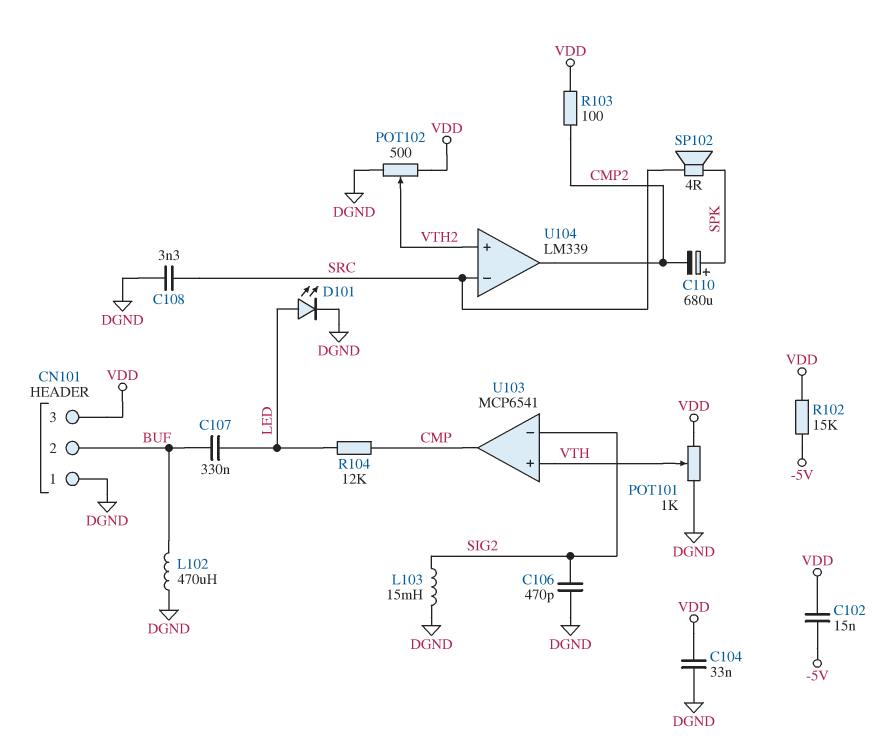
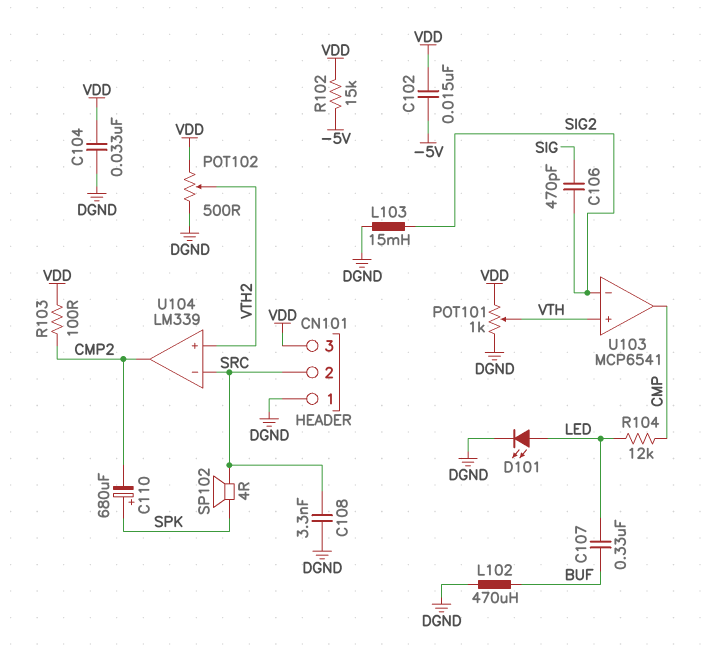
C106: 470pF (DGND, SIG2) -> 470pF (SIG, SIG2)
CN101 pin 2: BUF -> SRC

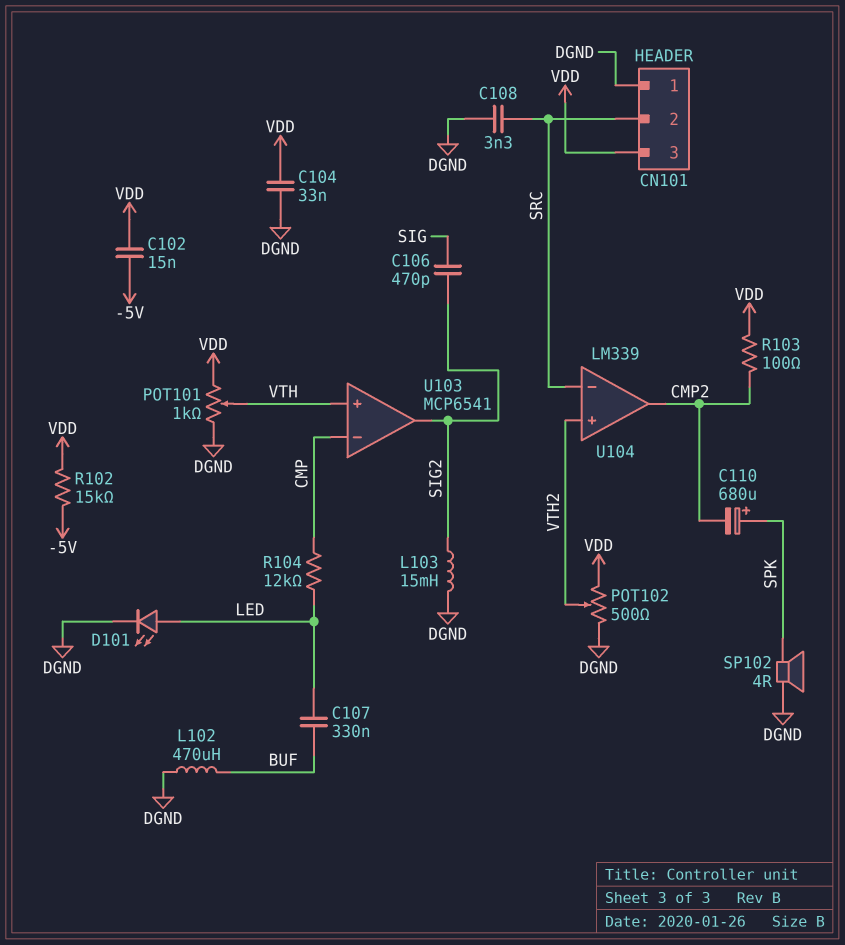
SP102: speaker 4R (SPK, SRC) -> speaker 4R (DGND, SPK)
U103 pin in-: SIG2 -> CMP
U103 pin out: CMP -> SIG2

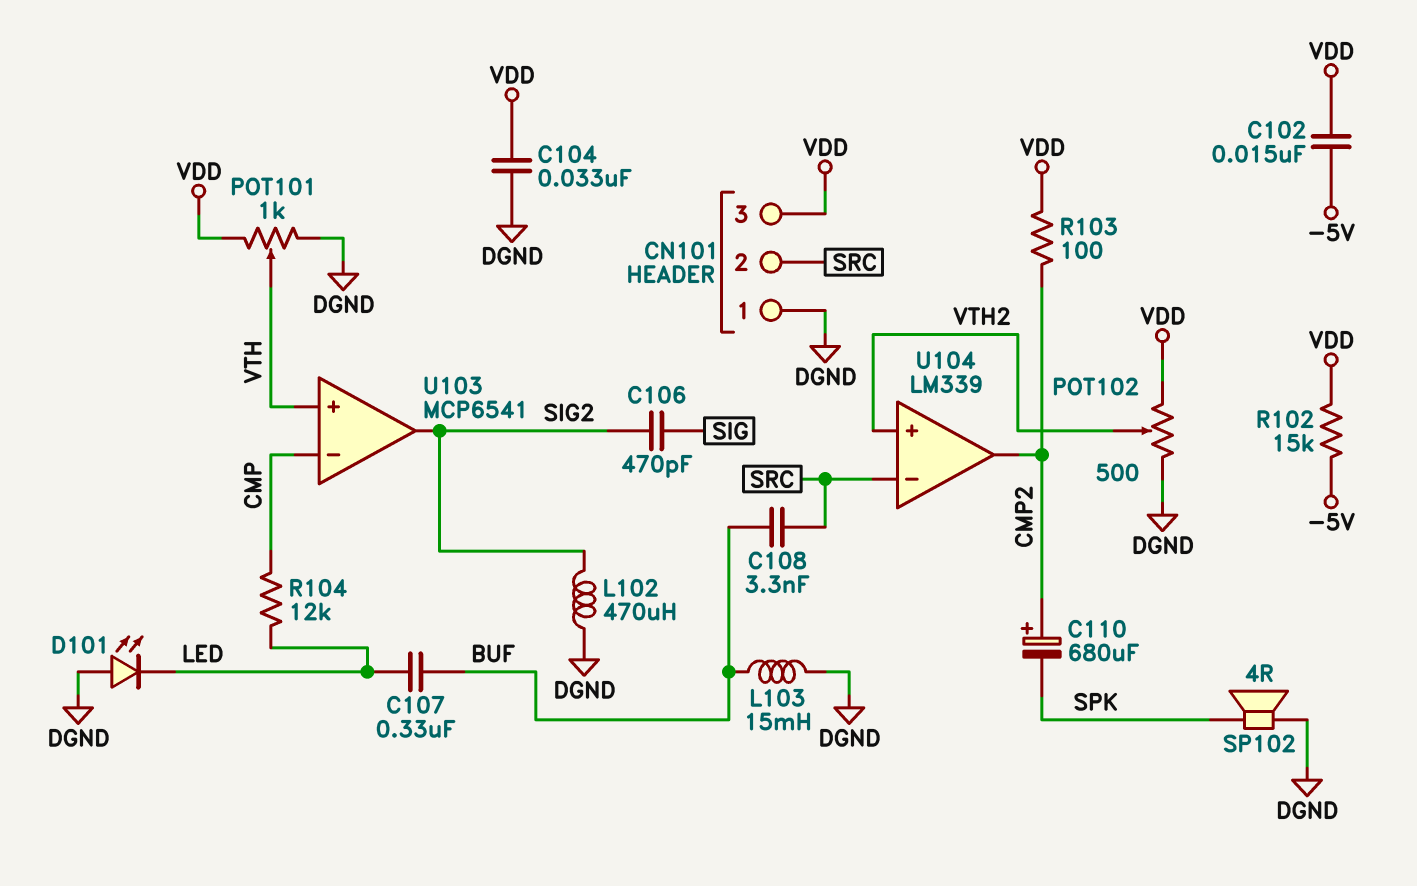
C108: 3.3nF (DGND, SRC) -> 3.3nF (BUF, SRC)
C110: 680uF (plus SPK, minus CMP2) -> 680uF (plus CMP2, minus SPK)
D101: LED (A LED, K DGND) -> LED (A DGND, K LED)
L102: 470uH (BUF, DGND) -> 470uH (DGND, SIG2)
L103: 15mH (DGND, SIG2) -> 15mH (BUF, DGND)

